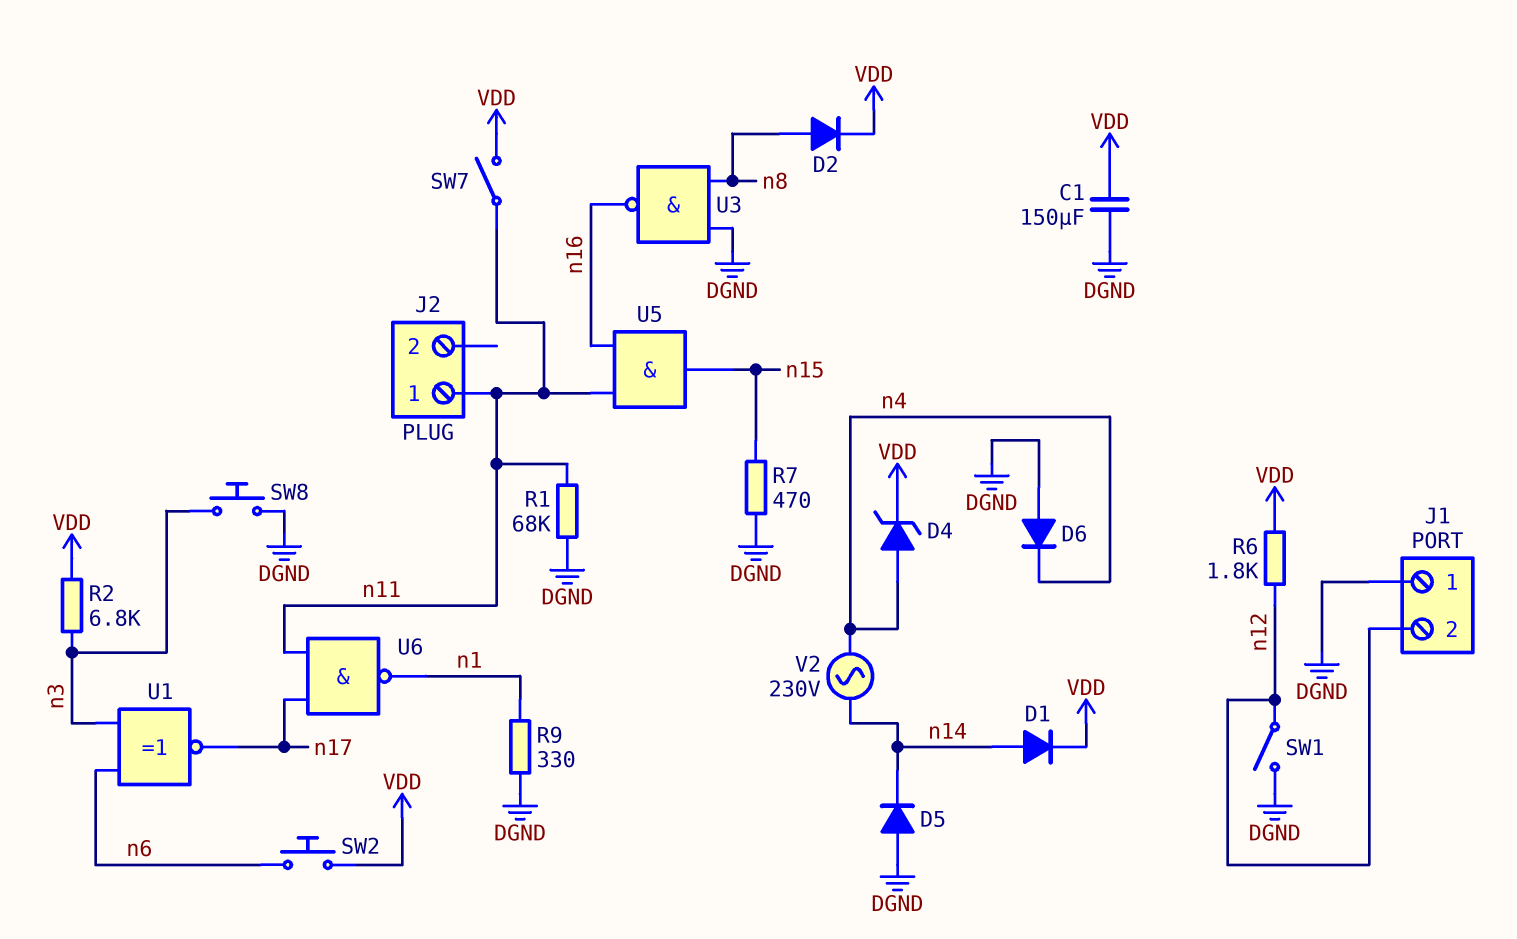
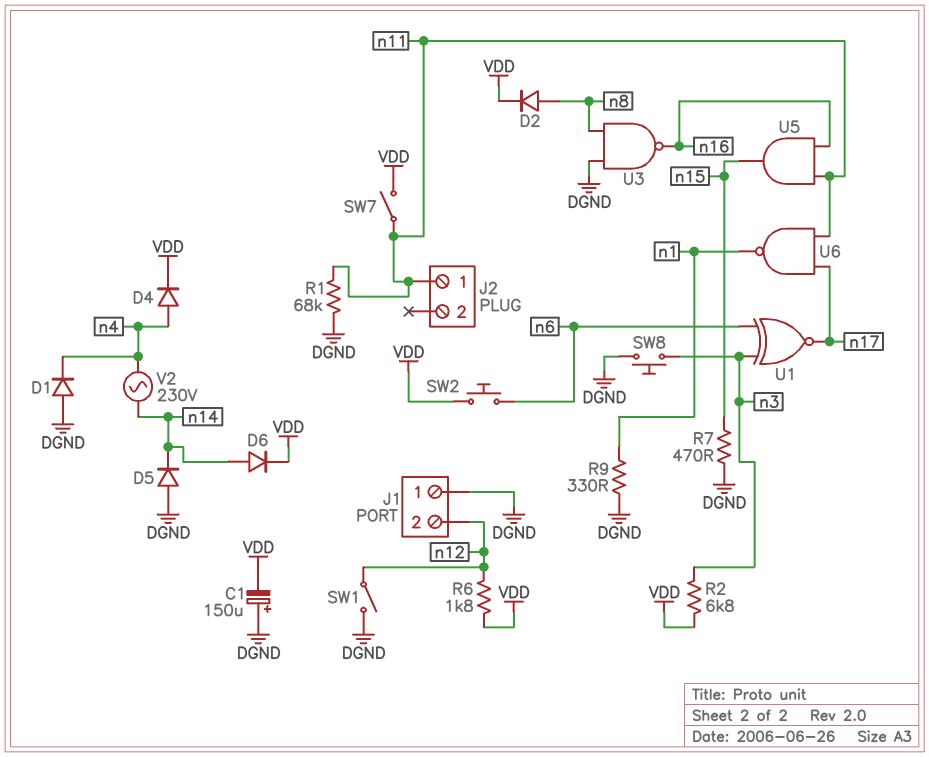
C1: 150uF (DGND, VDD) -> 150uF (plus DGND, minus VDD)
D1: diode (A n14, K VDD) -> diode (A DGND, K n4)
D4: zener (A n4, K VDD) -> diode (A n4, K VDD)
D6: diode (A DGND, K n4) -> diode (A n14, K VDD)

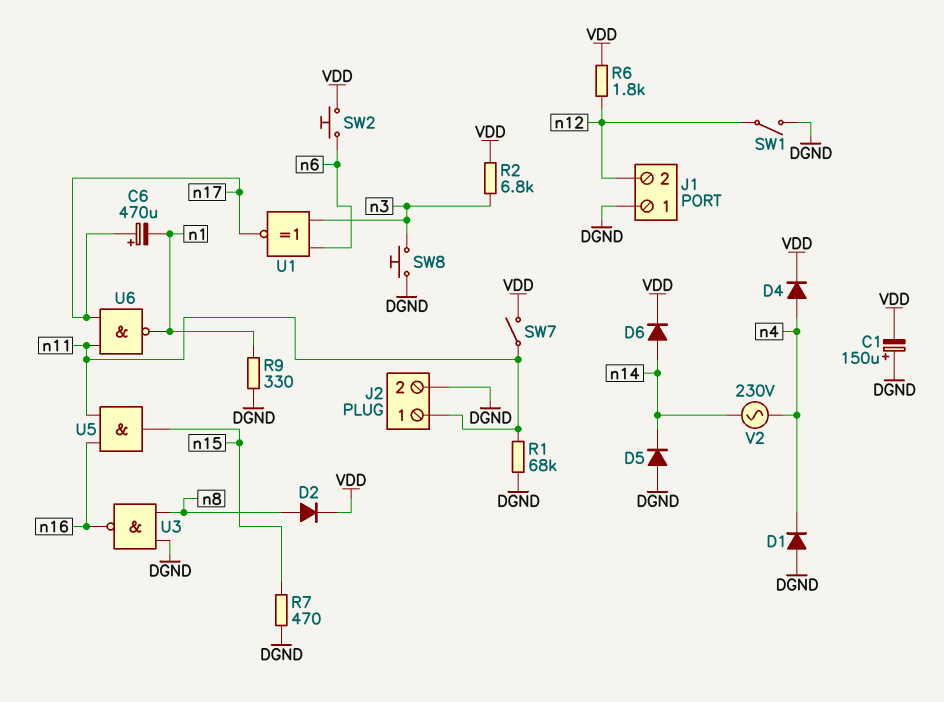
C6: none -> 470uF (plus n17, minus n1)
J2 pin 2: none -> DGND

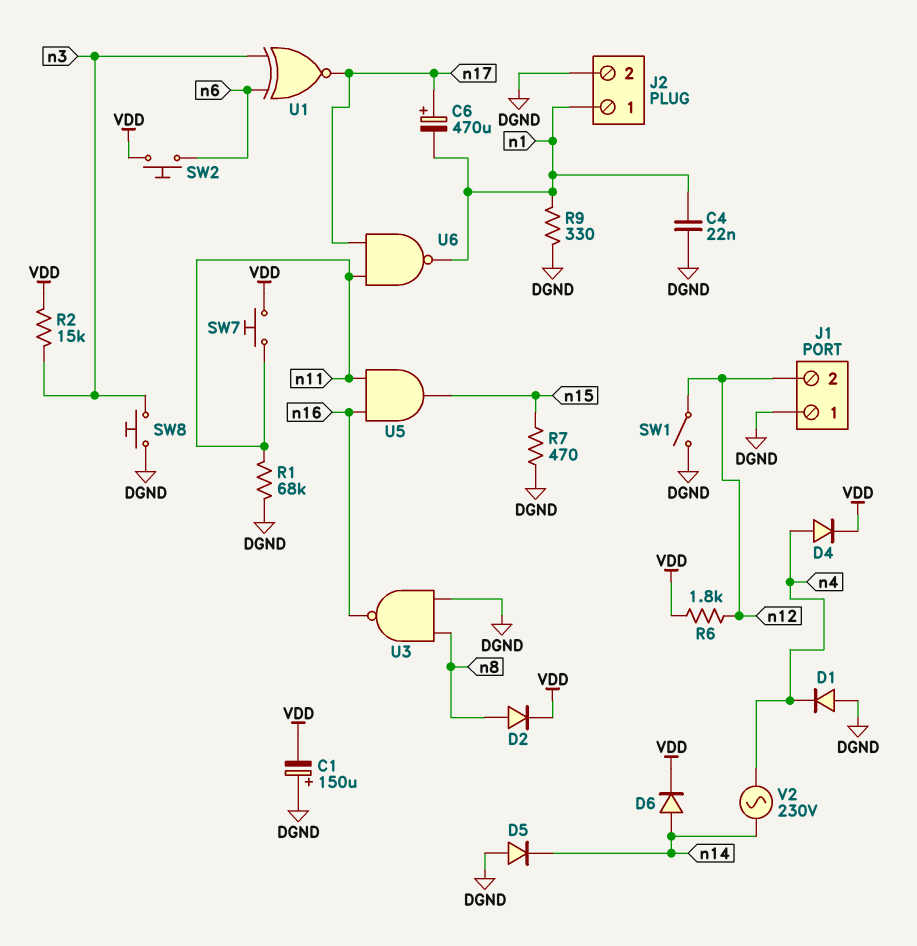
C4: none -> 22nF (DGND, n1)
J2 pin 1: n11 -> n1
R2: 6.8k (VDD, n3) -> 15k (VDD, n3)
SW7: switch (VDD, n11) -> button (VDD, n11)

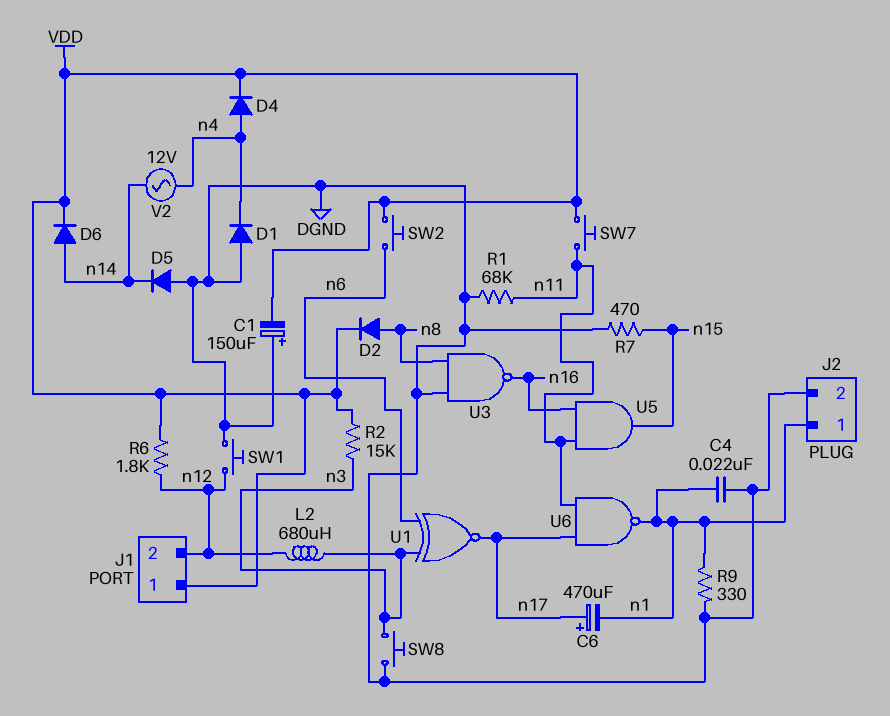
J1 pin 1: DGND -> VDD
L2: none -> 680uH (n3, n12)
SW1: switch (DGND, n12) -> button (DGND, n12)
V2: AC 230V (n4, n14) -> AC 12V (n4, n14)

